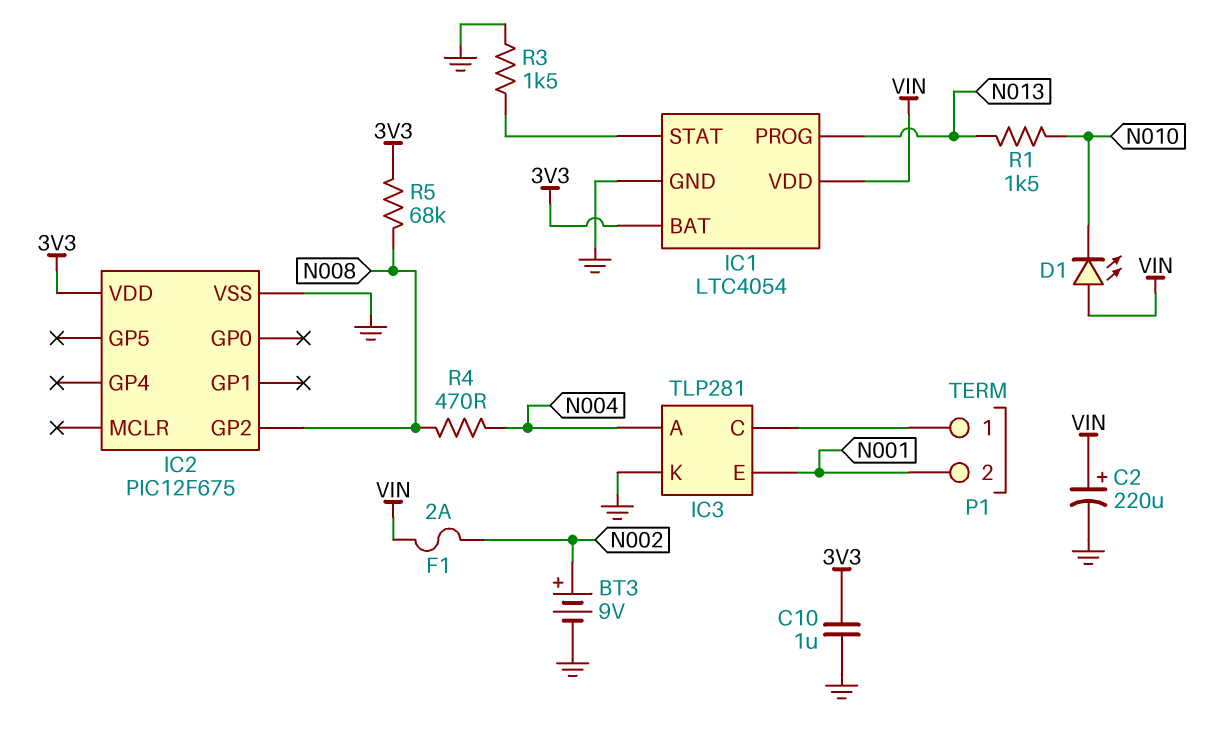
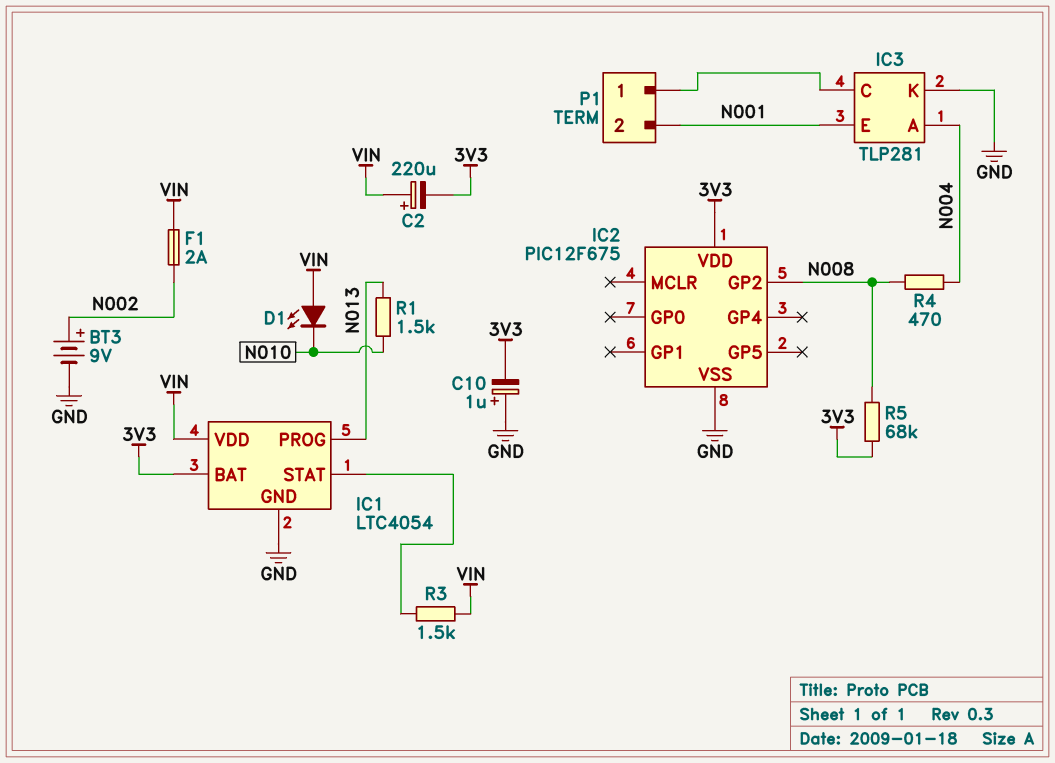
C2: 220uF (plus VIN, minus GND) -> 220uF (plus VIN, minus 3V3)
C10: 1uF (3V3, GND) -> 1uF (plus GND, minus 3V3)
R3: 1.5k (GND, IC1/STAT) -> 1.5k (IC1/STAT, VIN)

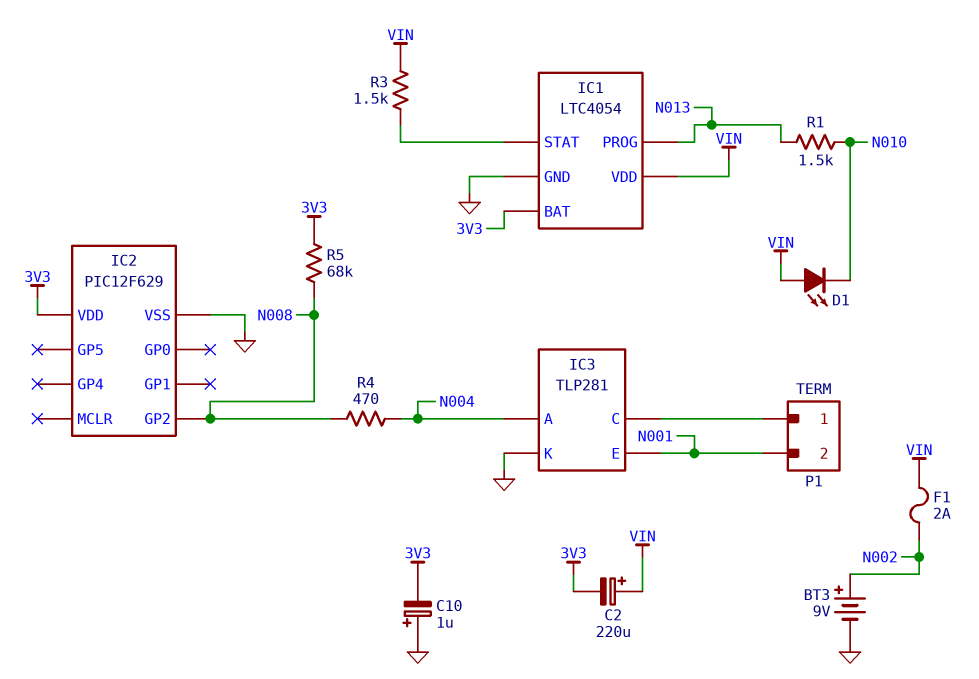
IC2: PIC12F675 -> PIC12F629

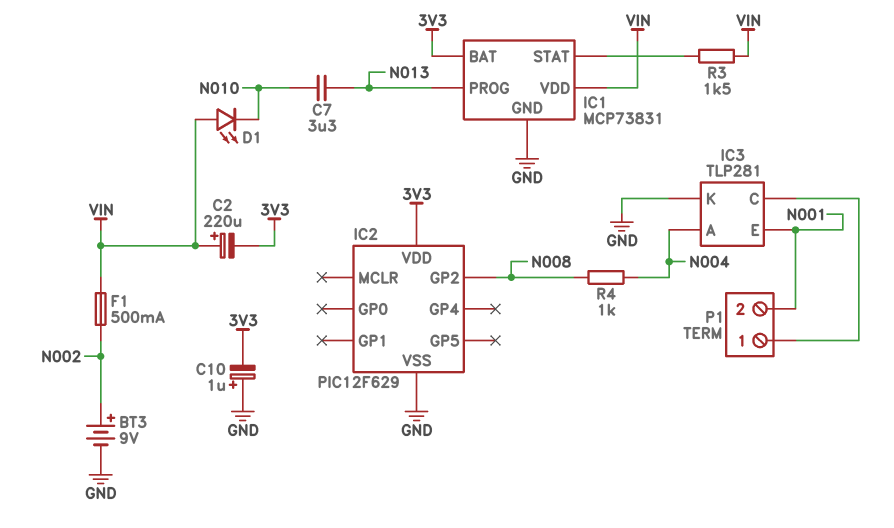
C7: none -> 3.3uF (N010, N013)
F1: 2A (N002, VIN) -> 500mA (N002, VIN)
IC1: LTC4054 -> MCP73831
R1: 1.5k (N010, N013) -> none
R4: 470 (N004, N008) -> 1k (N004, N008)
R5: 68k (3V3, N008) -> none

